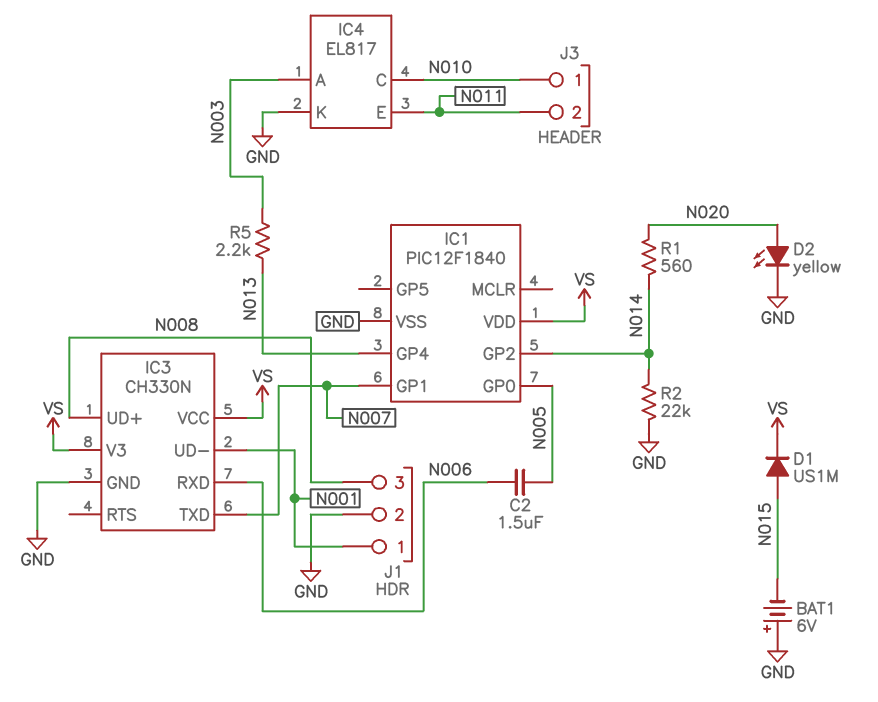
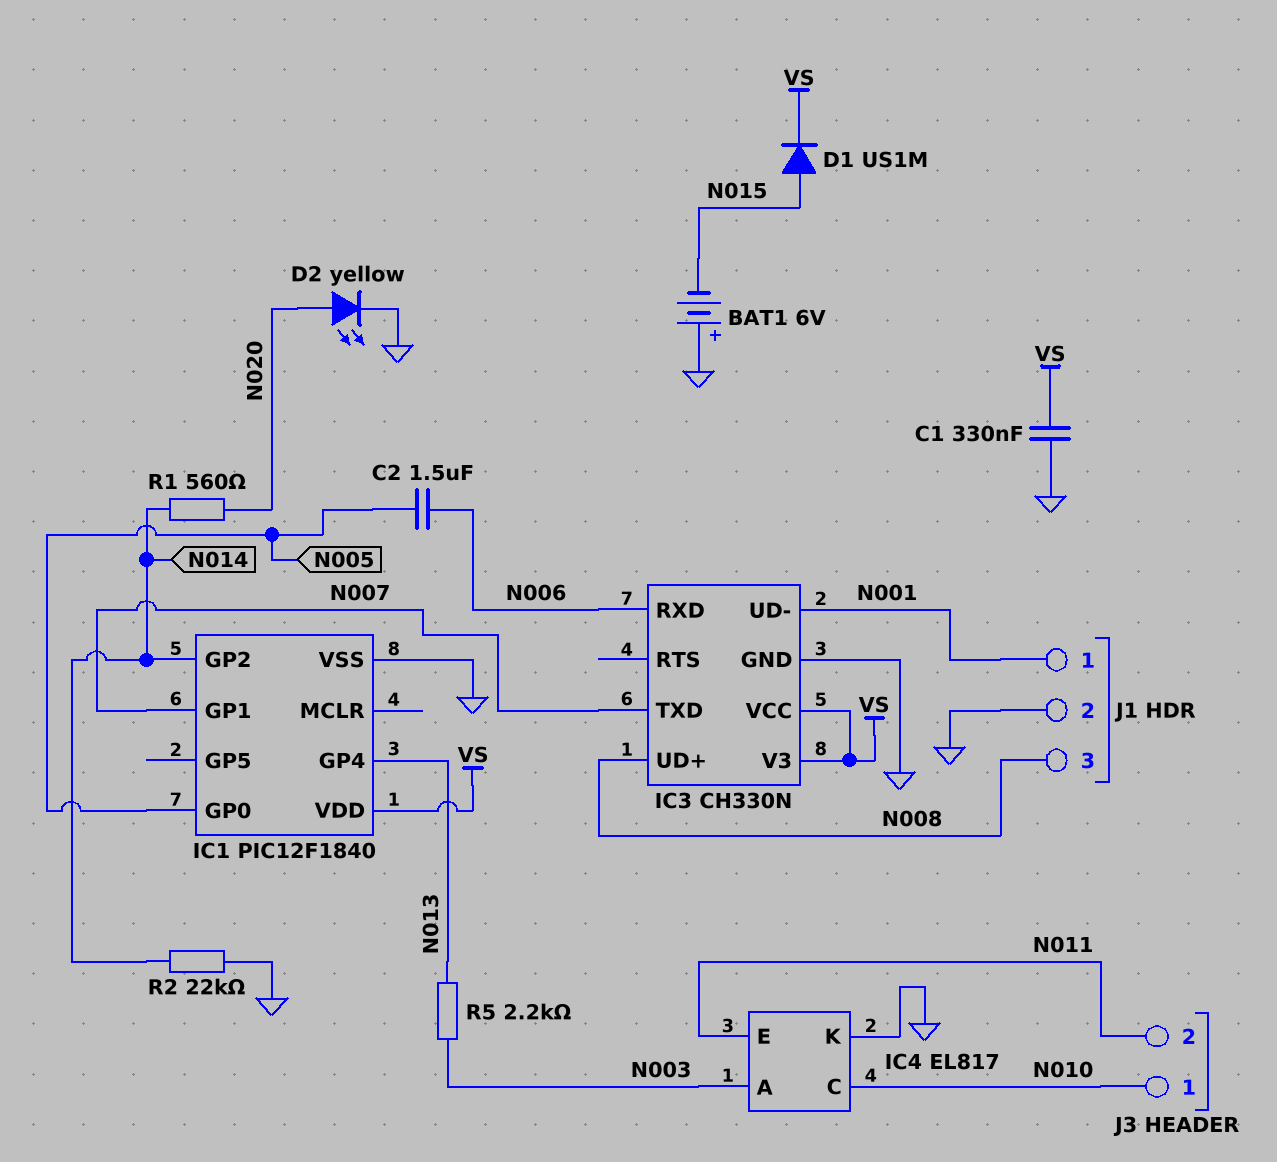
C1: none -> 330nF (GND, VS)

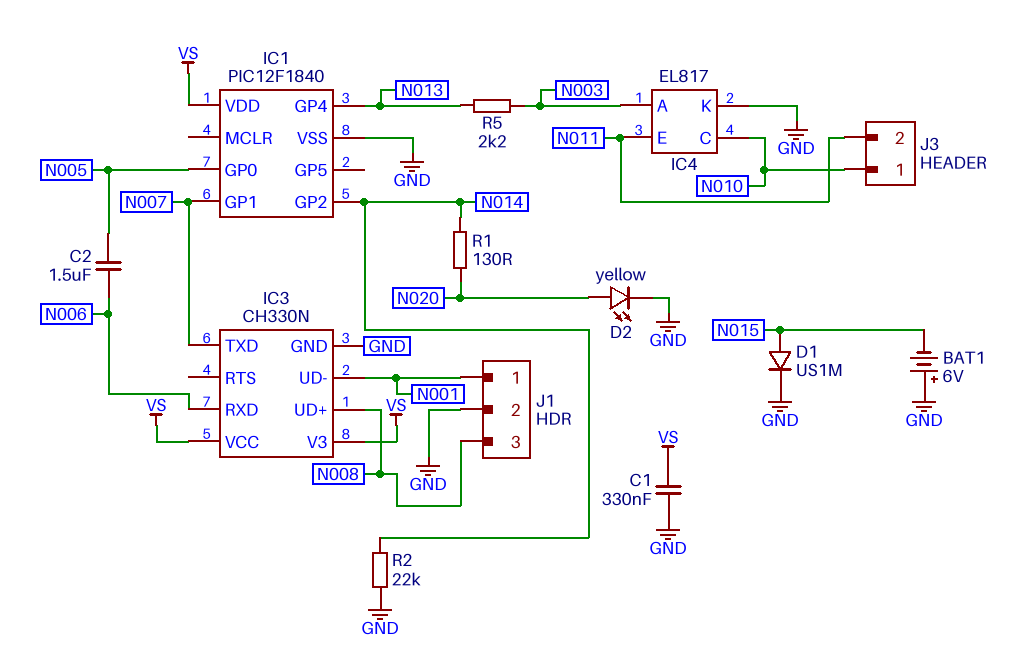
D1: diode US1M (A N015, K VS) -> diode US1M (A N015, K GND)
R1: 560 (N014, N020) -> 130 (N014, N020)

